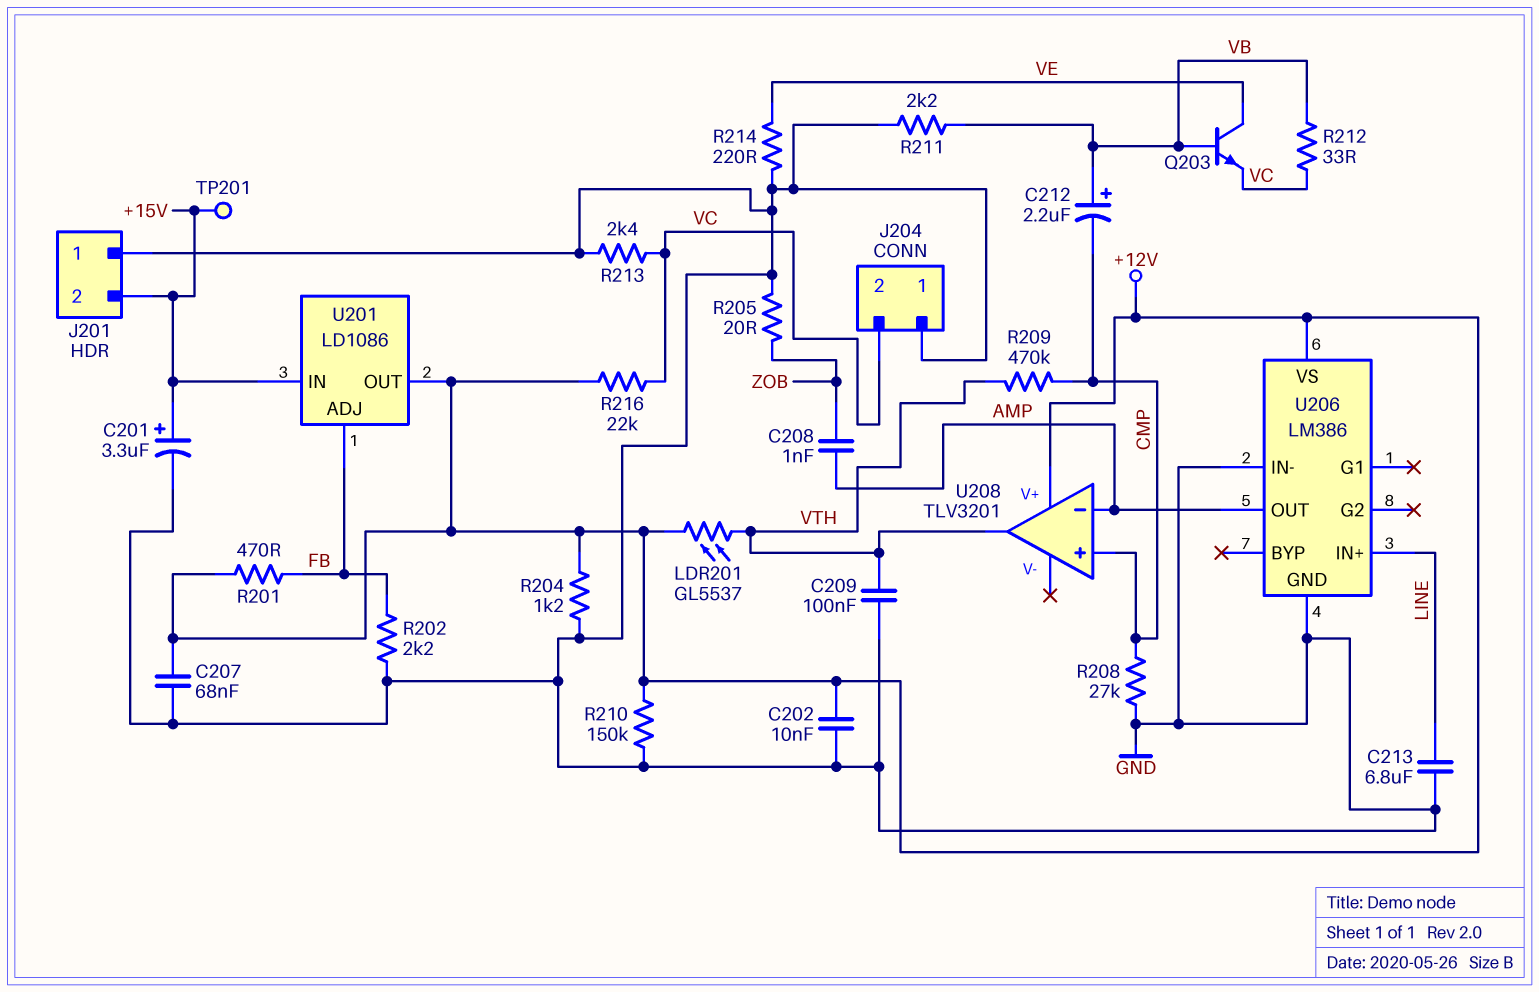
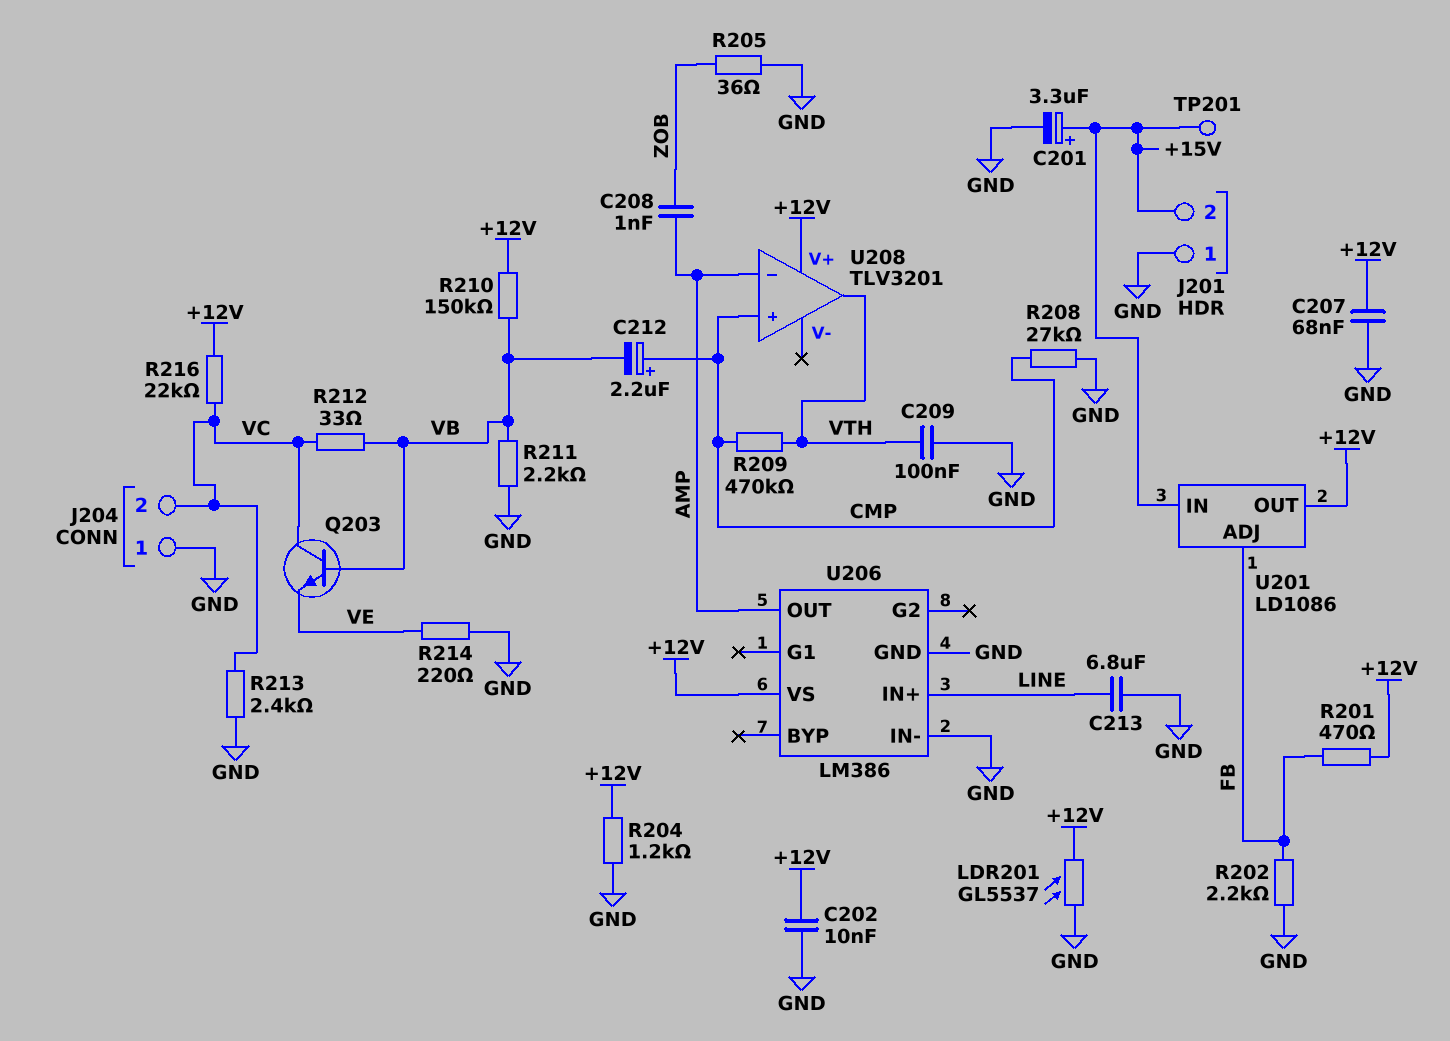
C212: 2.2uF (plus VB, minus CMP) -> 2.2uF (plus CMP, minus VB)
LDR201: GL5537 (+12V, VTH) -> GL5537 (+12V, GND)
Q203: NPN (B VB, C VE, E VC) -> NPN (B VB, C VC, E VE)
R205: 20 (GND, ZOB) -> 36 (GND, ZOB)
R210: 150k (+12V, GND) -> 150k (+12V, VB)

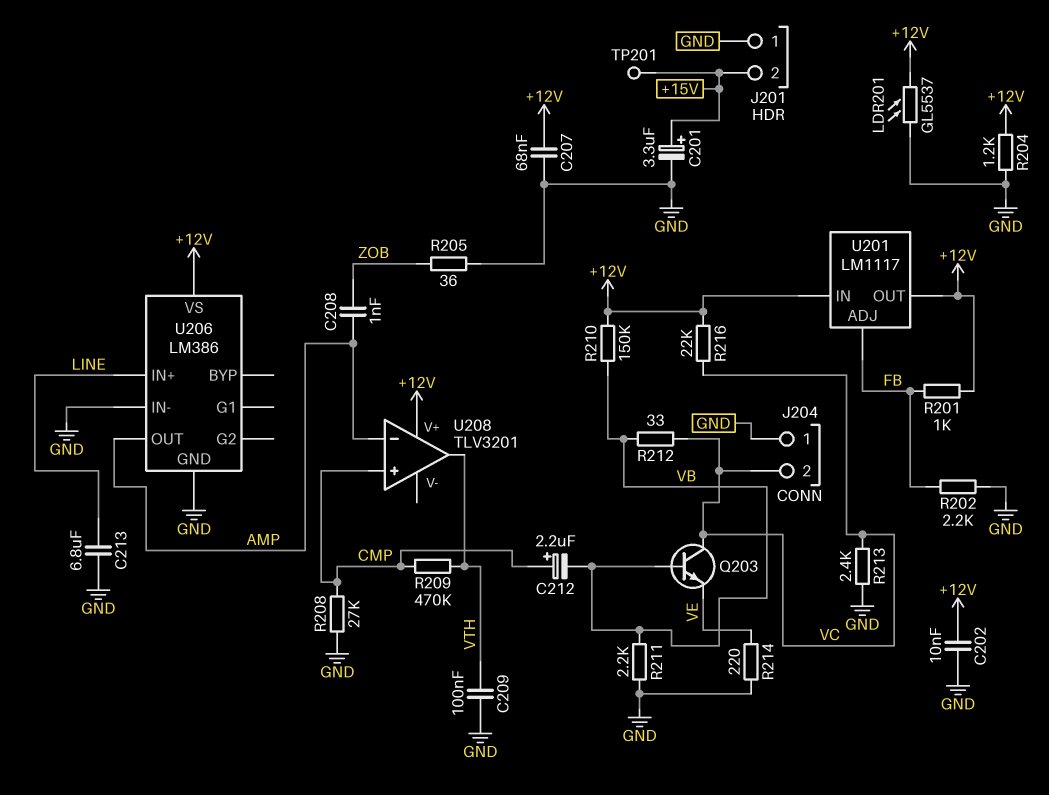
R201: 470 (+12V, FB) -> 1k (+12V, FB)
U201: LD1086 -> LM1117
U201 pin IN: +15V -> +12V

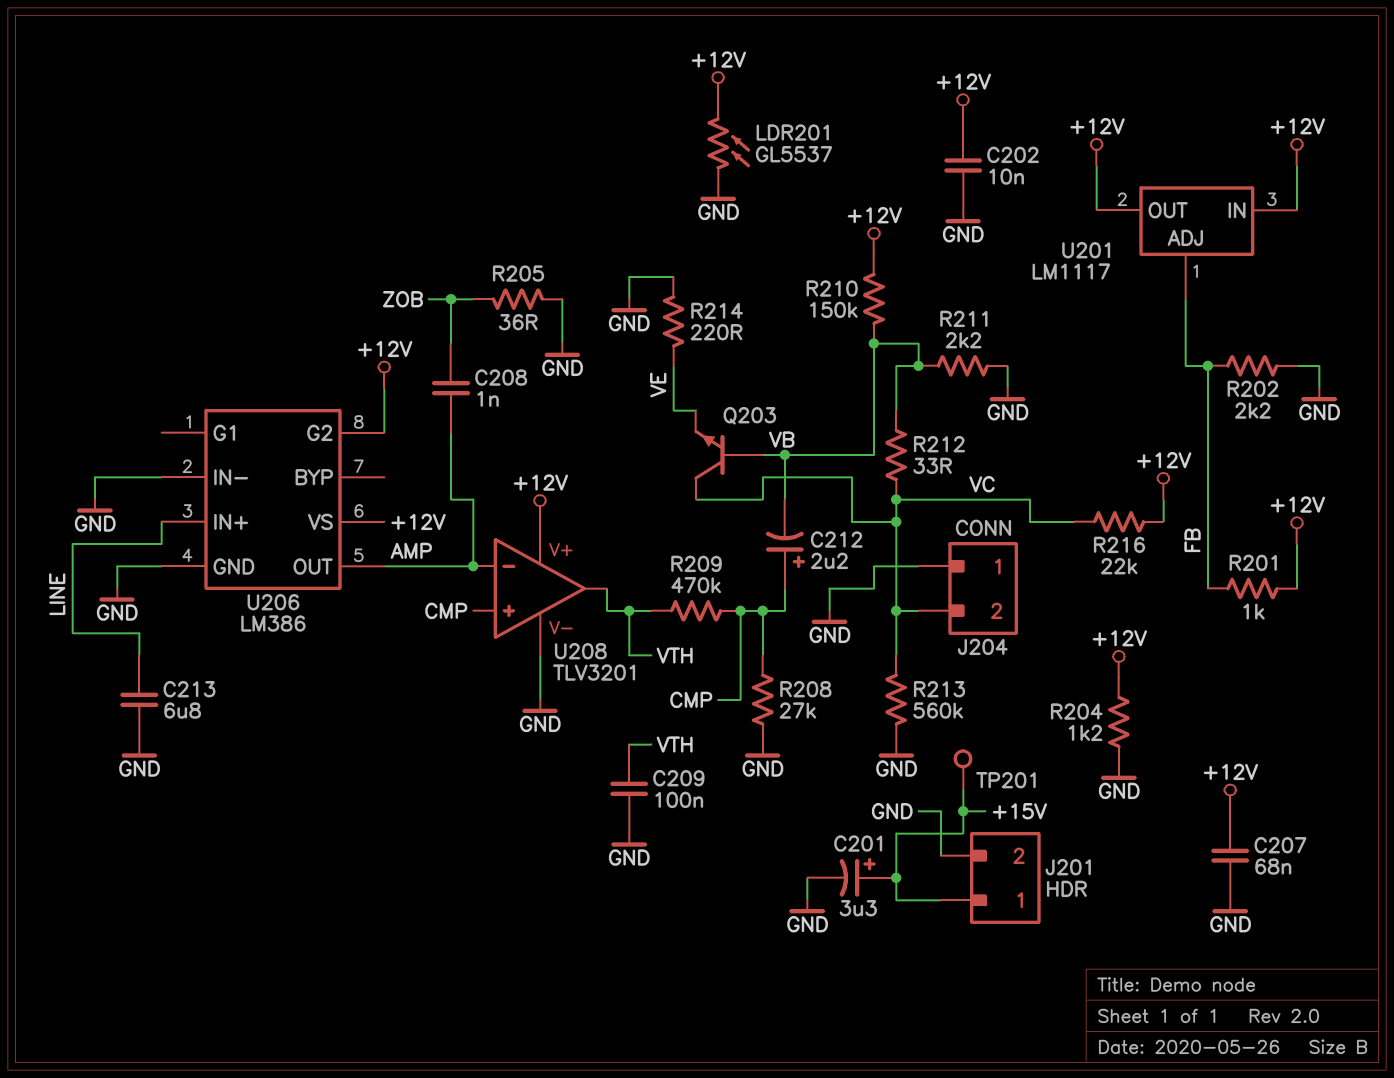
J201 pin 1: GND -> +15V
J201 pin 2: +15V -> GND
R213: 2.4k (GND, VC) -> 560k (GND, VC)
U206 pin G2: none -> +12V
U208 pin V-: none -> GND

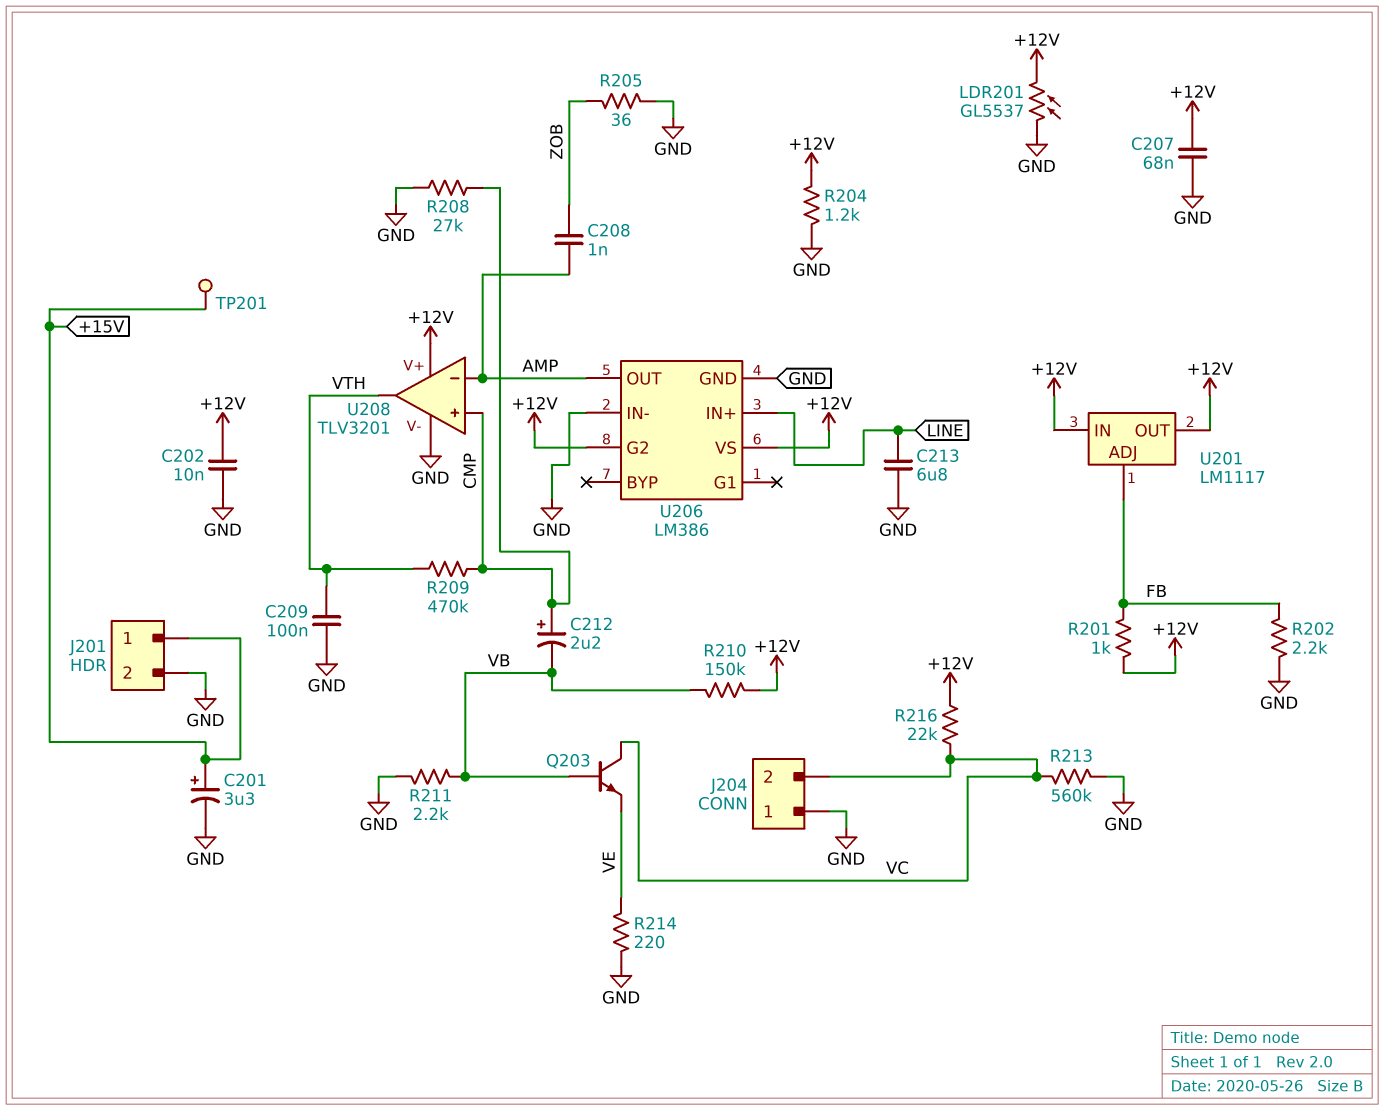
R212: 33 (VB, VC) -> none

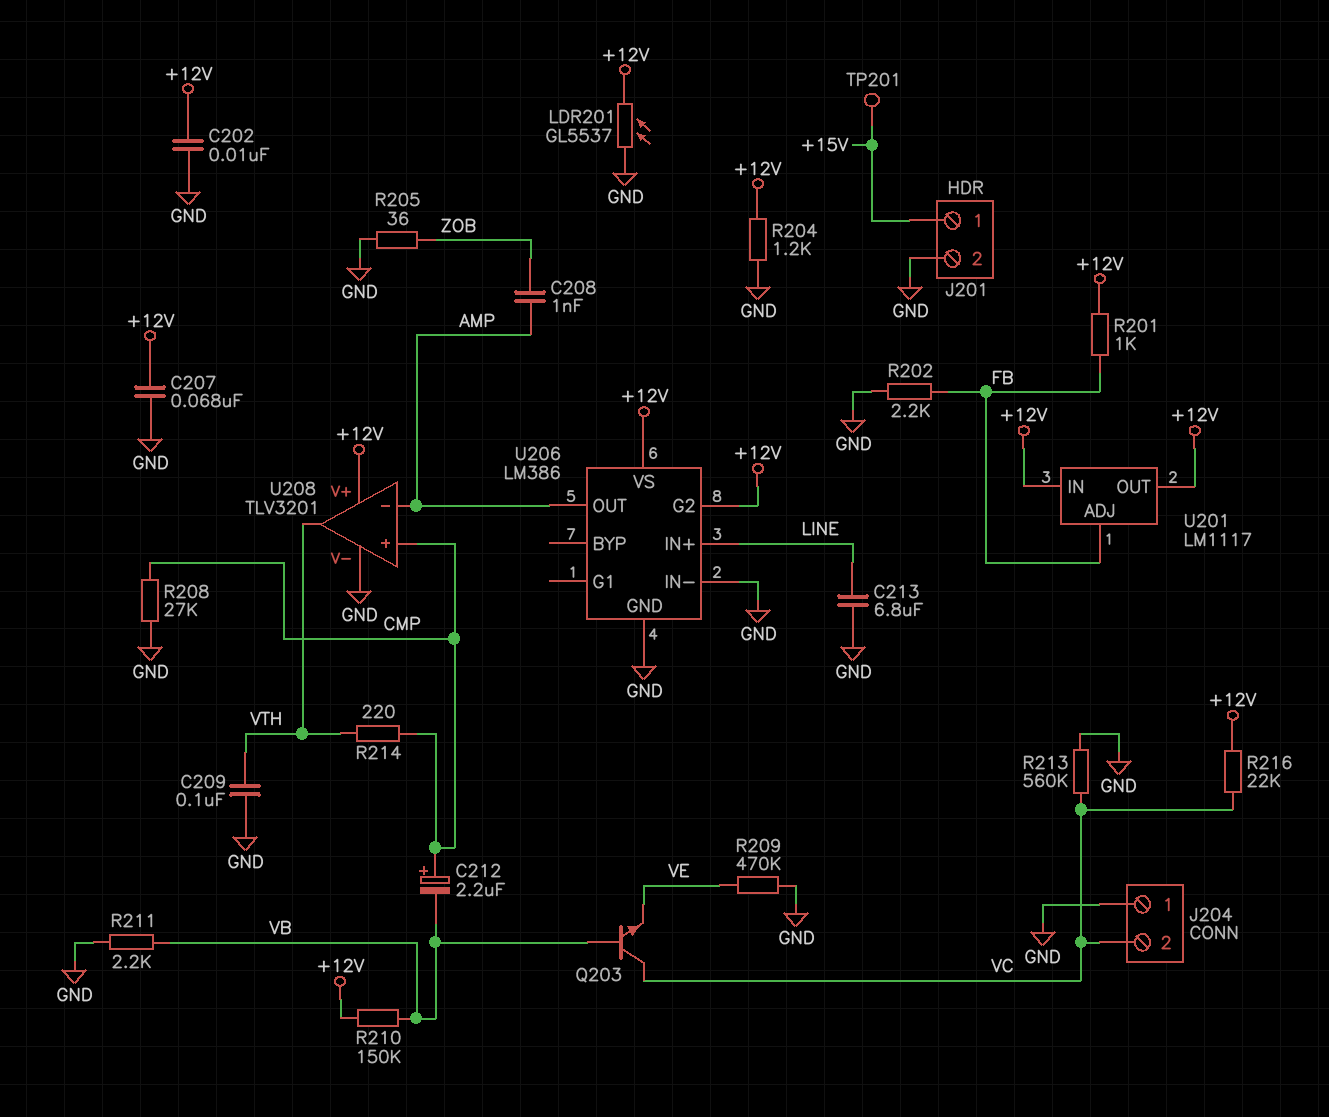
C201: 3.3uF (plus +15V, minus GND) -> none
R209: 470k (CMP, VTH) -> 470k (GND, VE)
R214: 220 (GND, VE) -> 220 (CMP, VTH)

